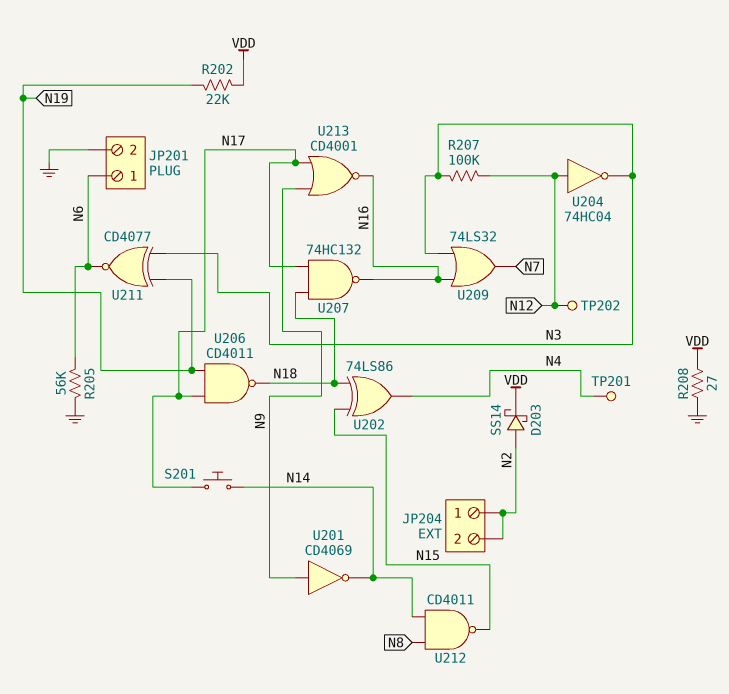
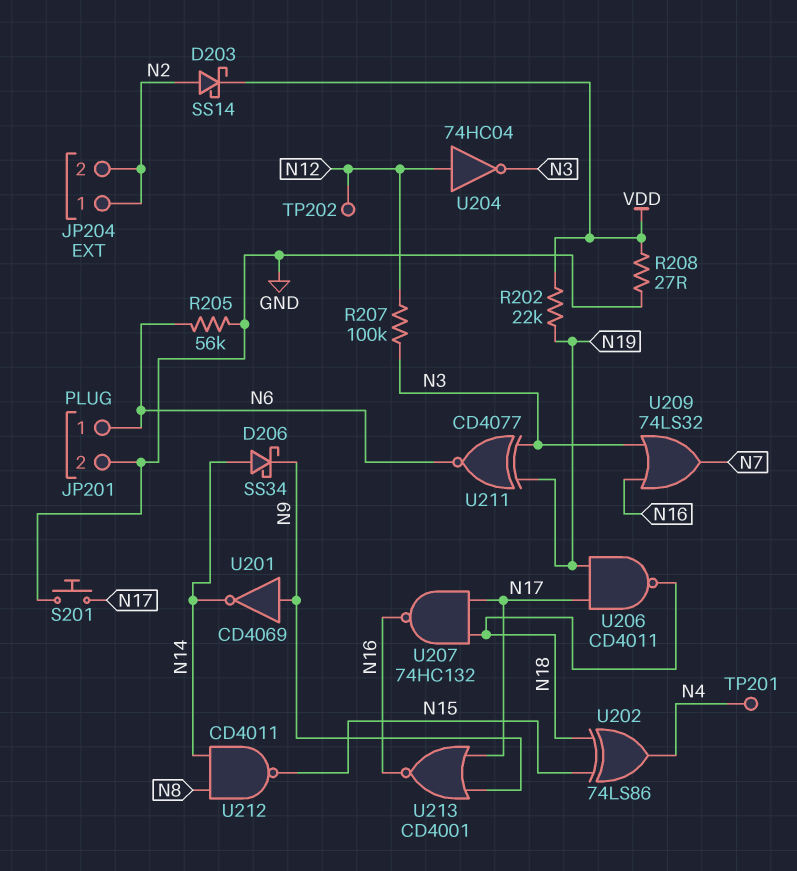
D206: none -> schottky SS34 (A N14, K N9)
S201: button (N14, N17) -> button (GND, N17)

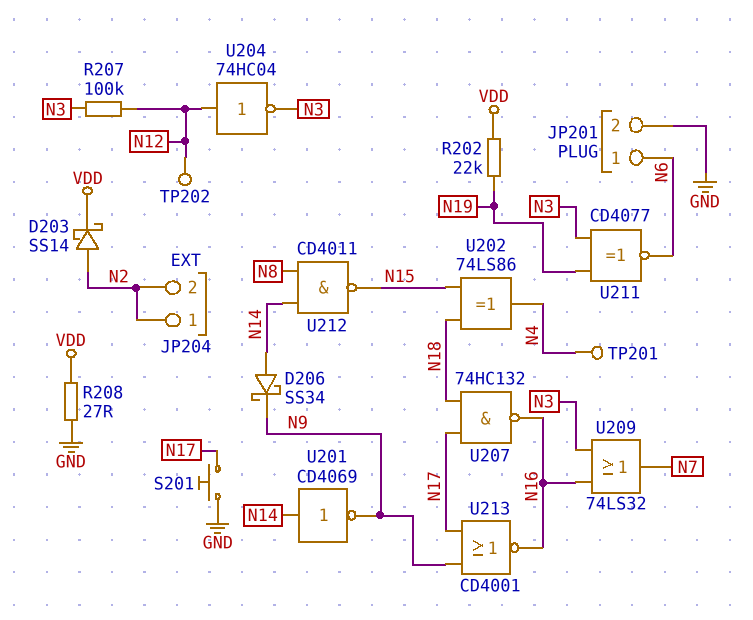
R205: 56k (GND, N6) -> none
U201: NOT CD4069 (in N9, out N14) -> NOT CD4069 (in N14, out N9)
U206: NAND CD4011 (in N17, in N19, out N18) -> none

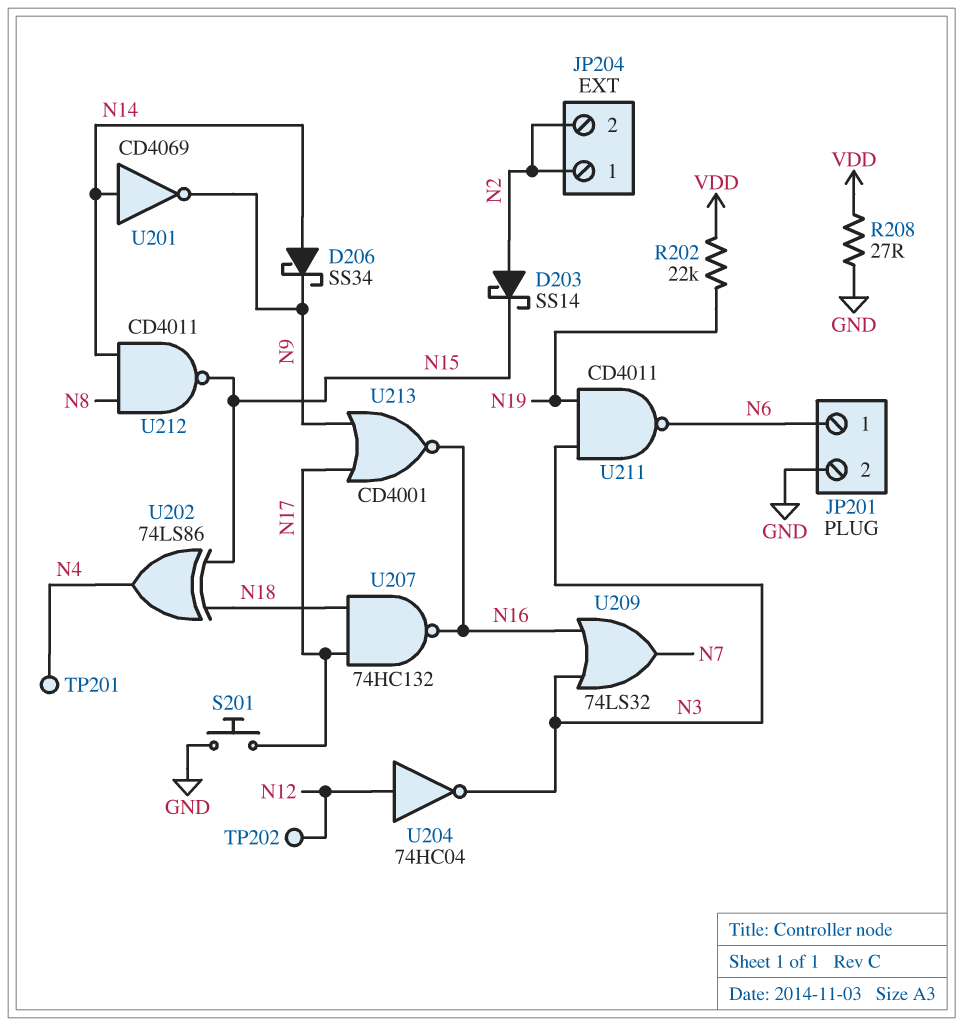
D203: schottky SS14 (A N2, K VDD) -> schottky SS14 (A N2, K N15)
R207: 100k (N3, N12) -> none
U211: XNOR CD4077 (in N3, in N19, out N6) -> NAND CD4011 (in N3, in N19, out N6)

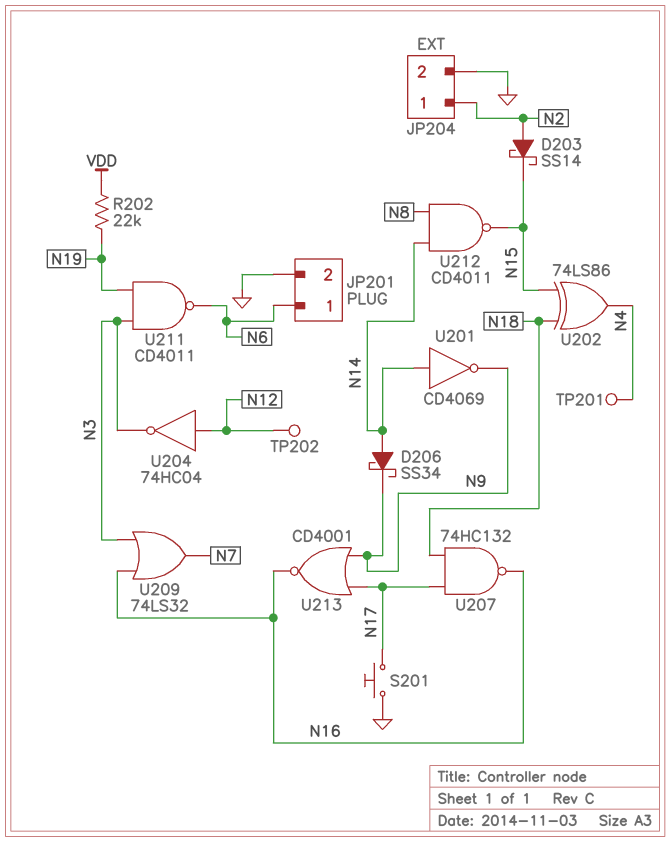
JP204 pin 2: N2 -> GND
R208: 27 (GND, VDD) -> none

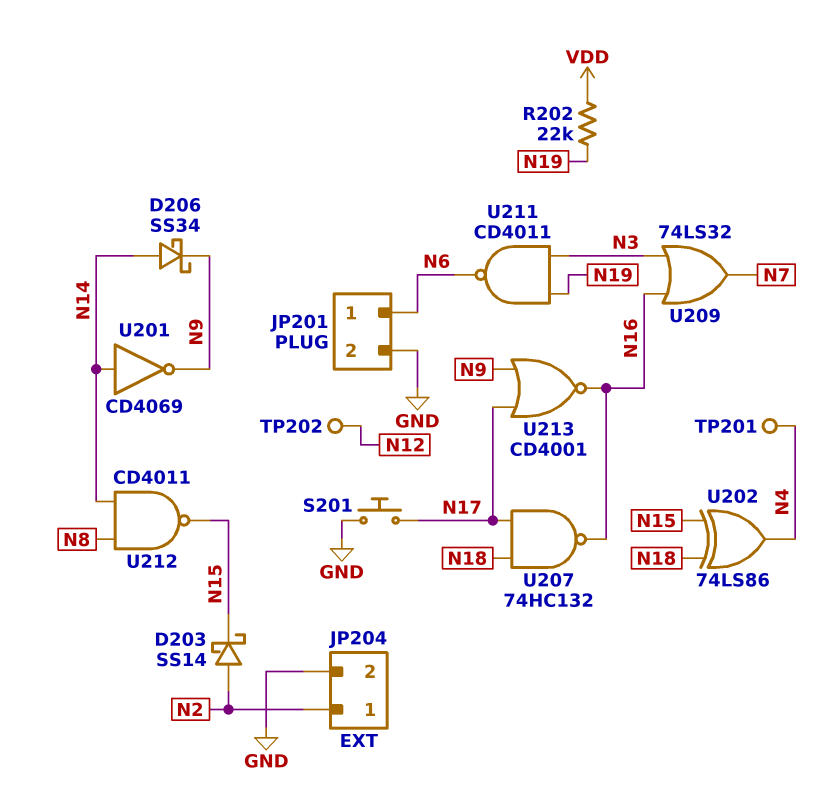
U204: NOT 74HC04 (in N12, out N3) -> none

